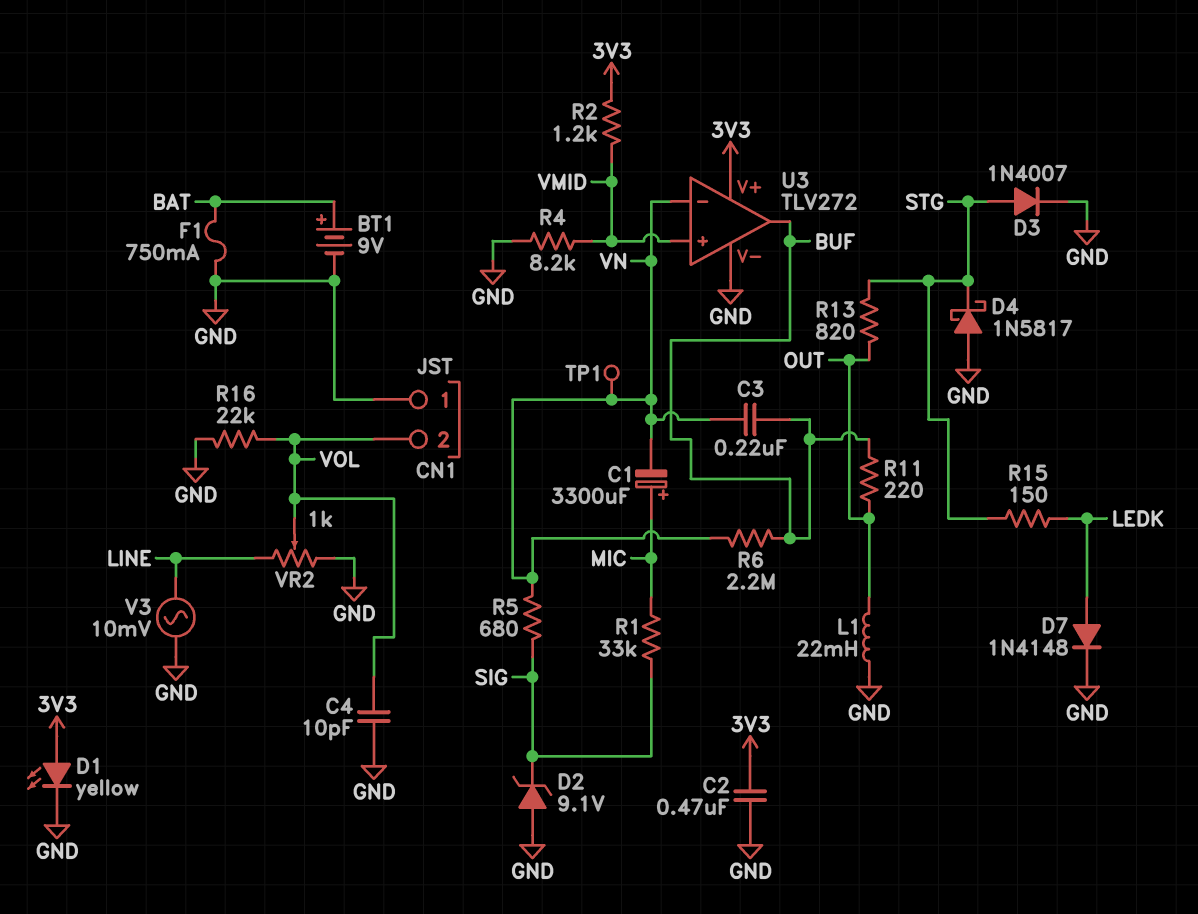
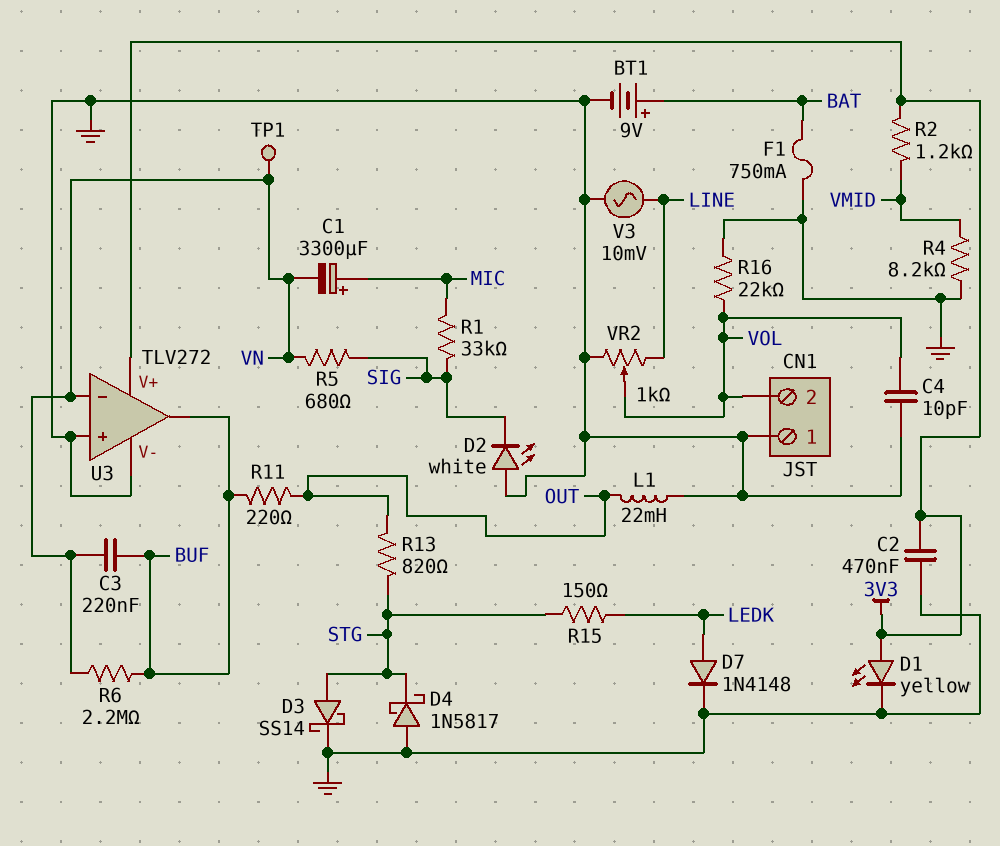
D2: zener 9.1V (A GND, K SIG) -> LED white (A GND, K SIG)
D3: diode 1N4007 (A STG, K GND) -> schottky SS14 (A STG, K GND)
U3 pin in+: VMID -> GND

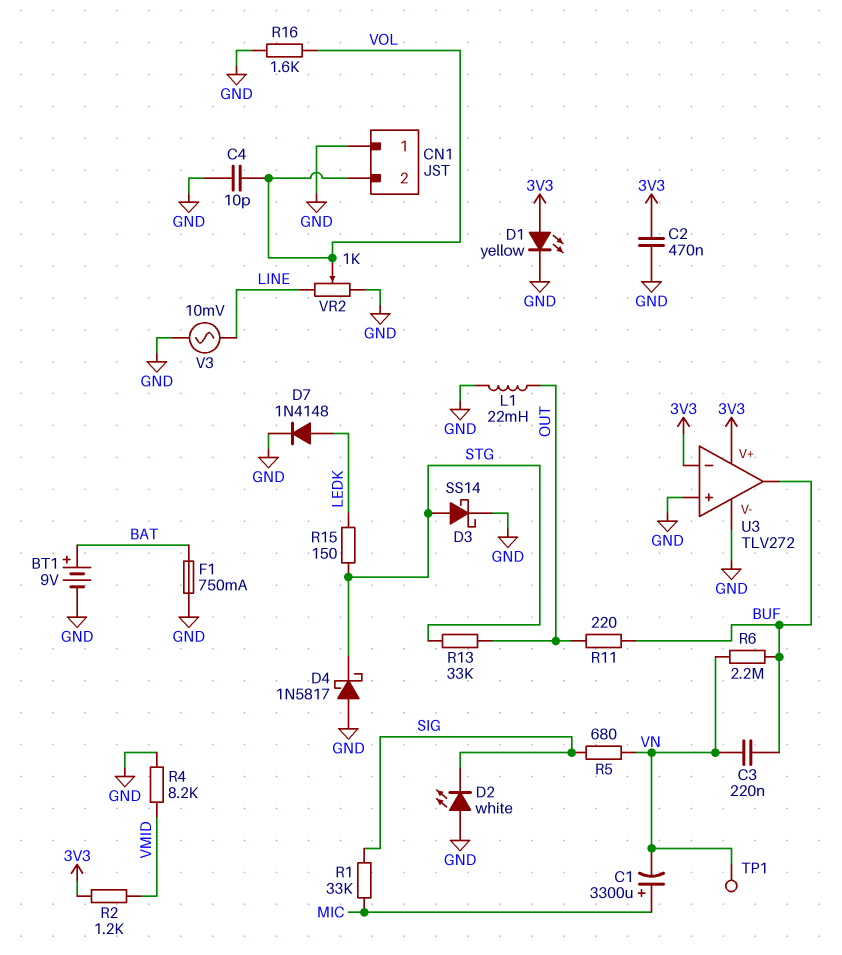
R13: 820 (OUT, STG) -> 33k (OUT, STG)
R16: 22k (GND, VOL) -> 1.6k (GND, VOL)
U3 pin in-: VN -> 3V3

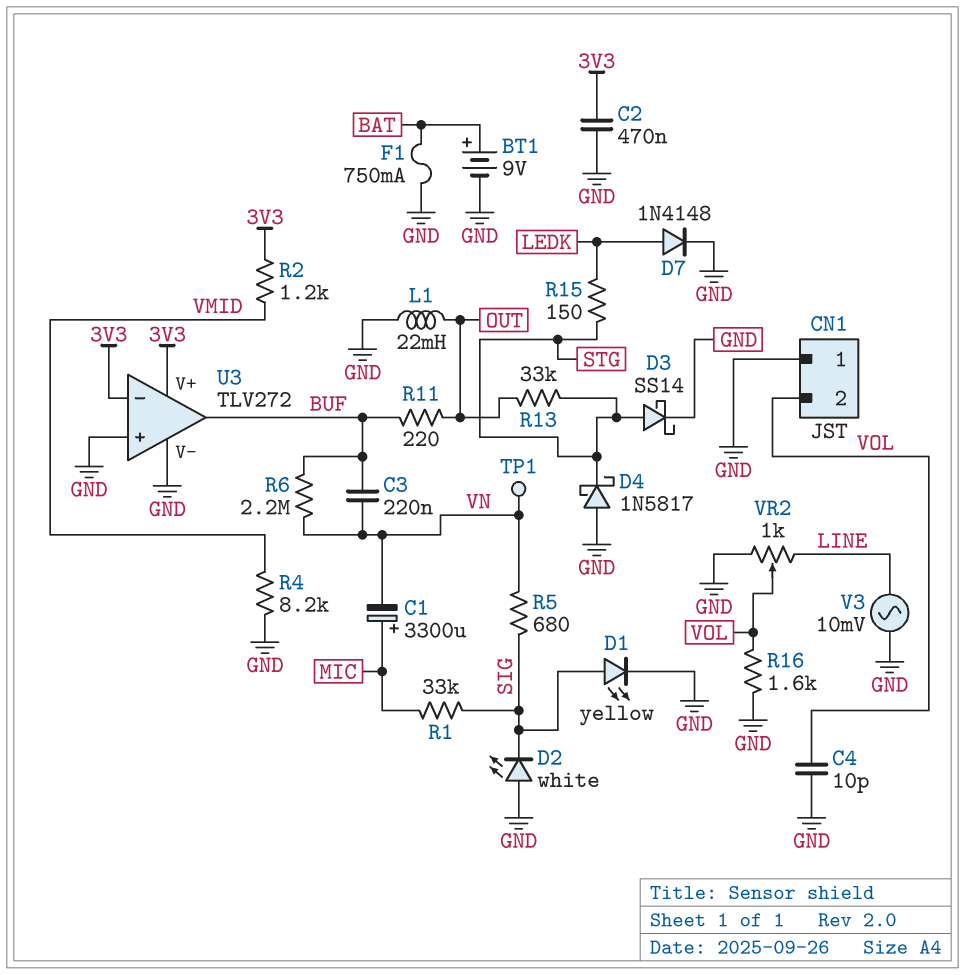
D1: LED yellow (A 3V3, K GND) -> LED yellow (A SIG, K GND)

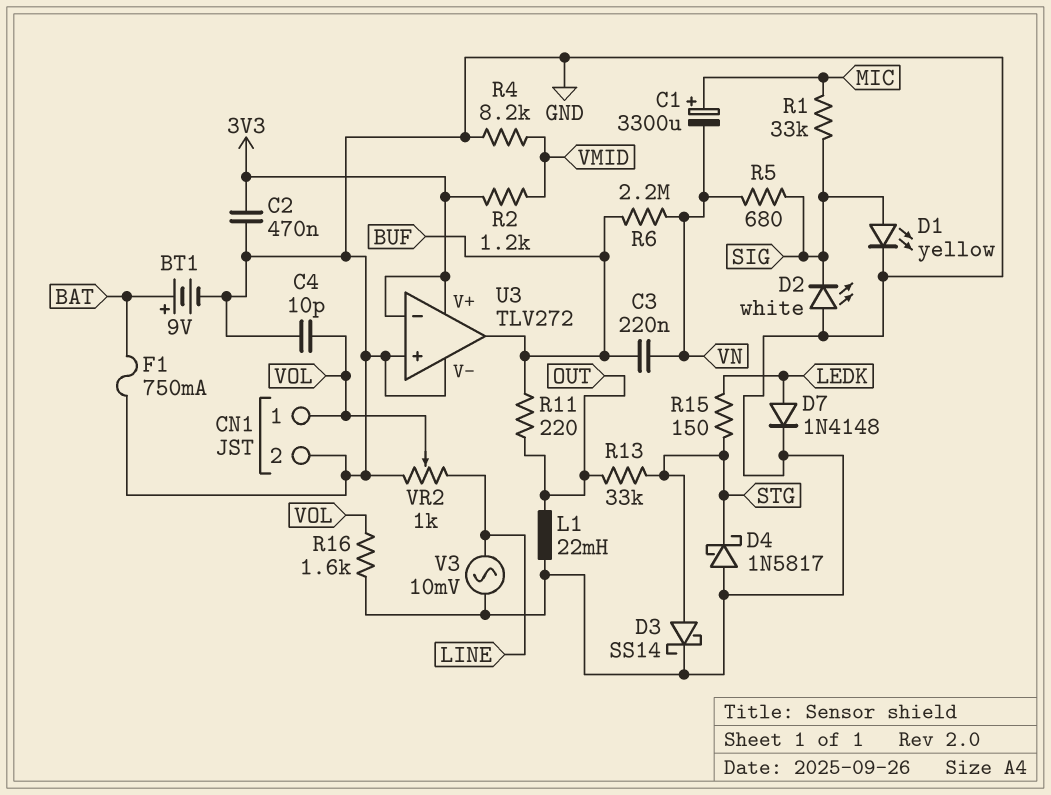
CN1 pin 1: GND -> VOL
CN1 pin 2: VOL -> GND
TP1: test point (VN) -> none

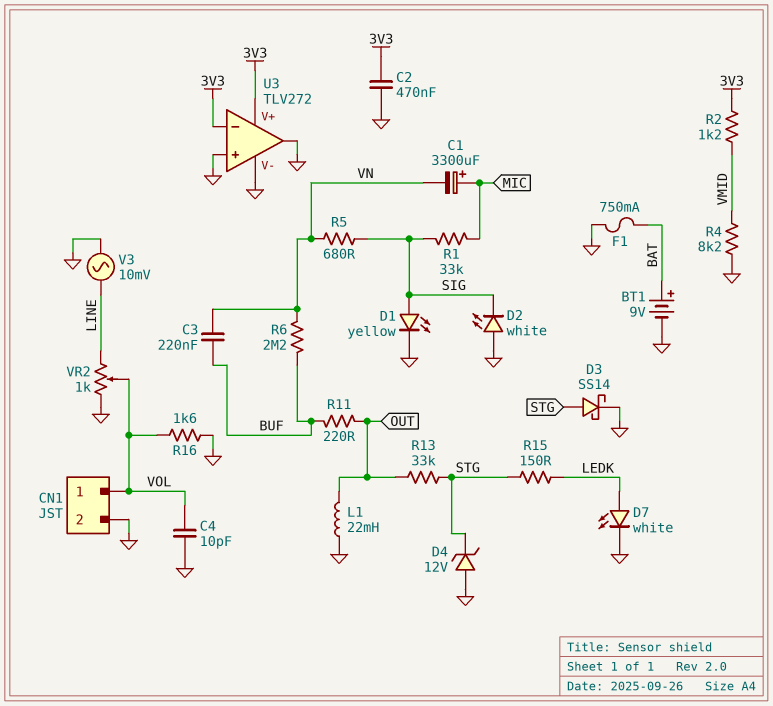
D4: schottky 1N5817 (A GND, K STG) -> zener 12V (A GND, K STG)
D7: diode 1N4148 (A LEDK, K GND) -> LED white (A LEDK, K GND)
U3 pin out: BUF -> GND

